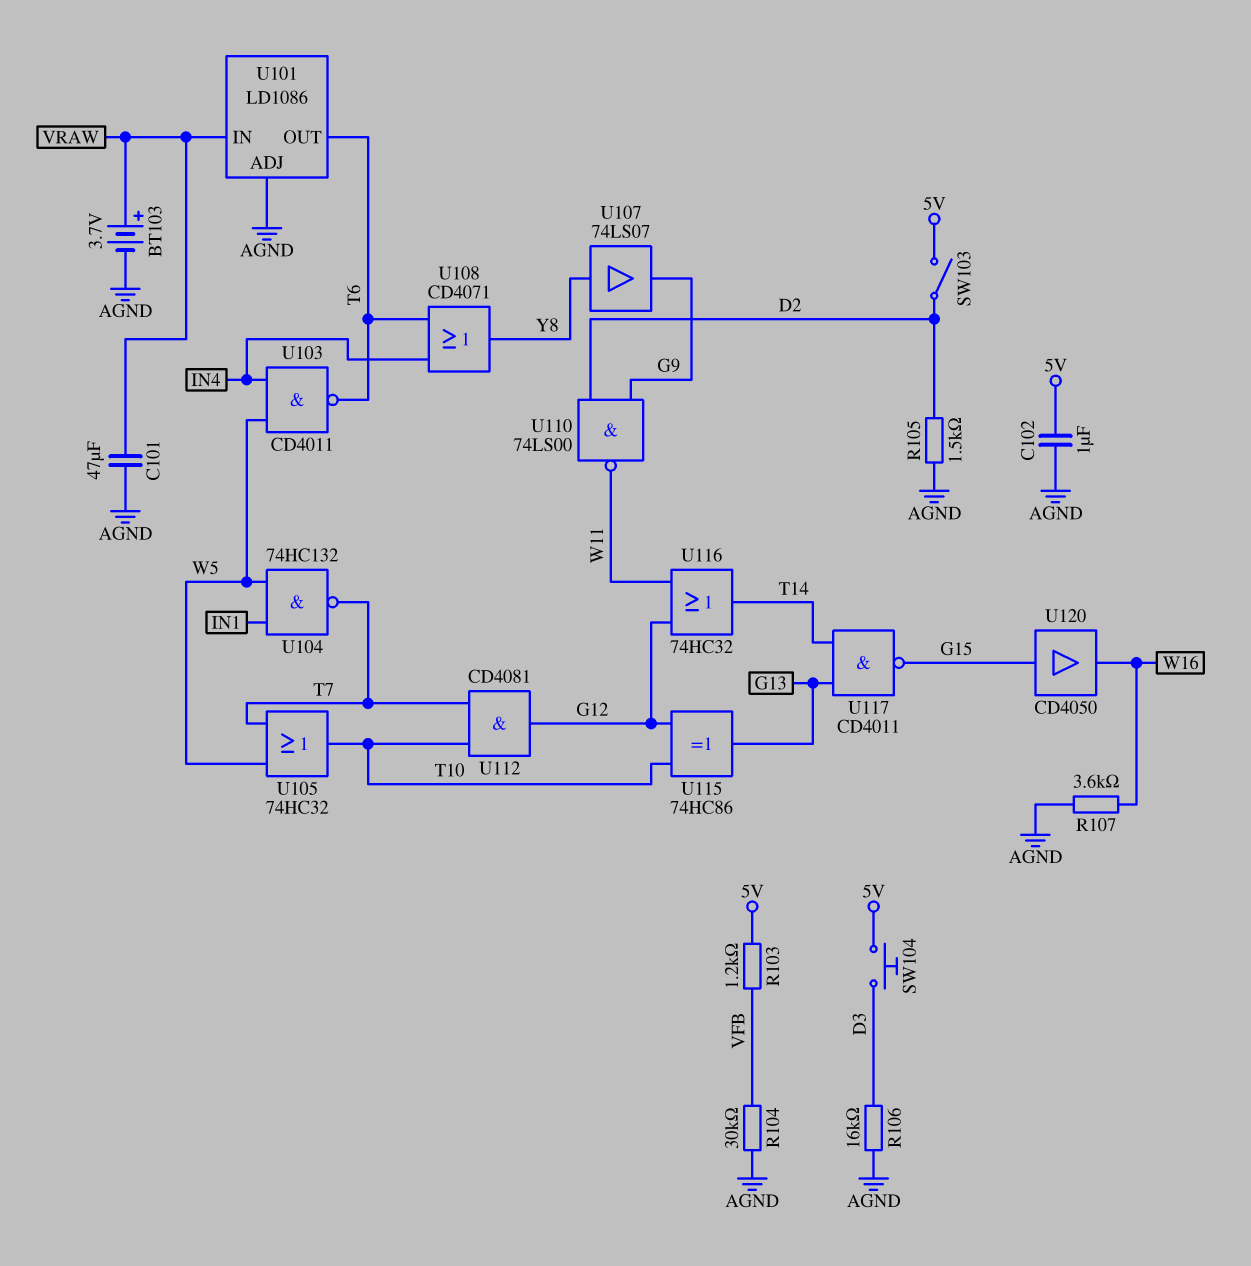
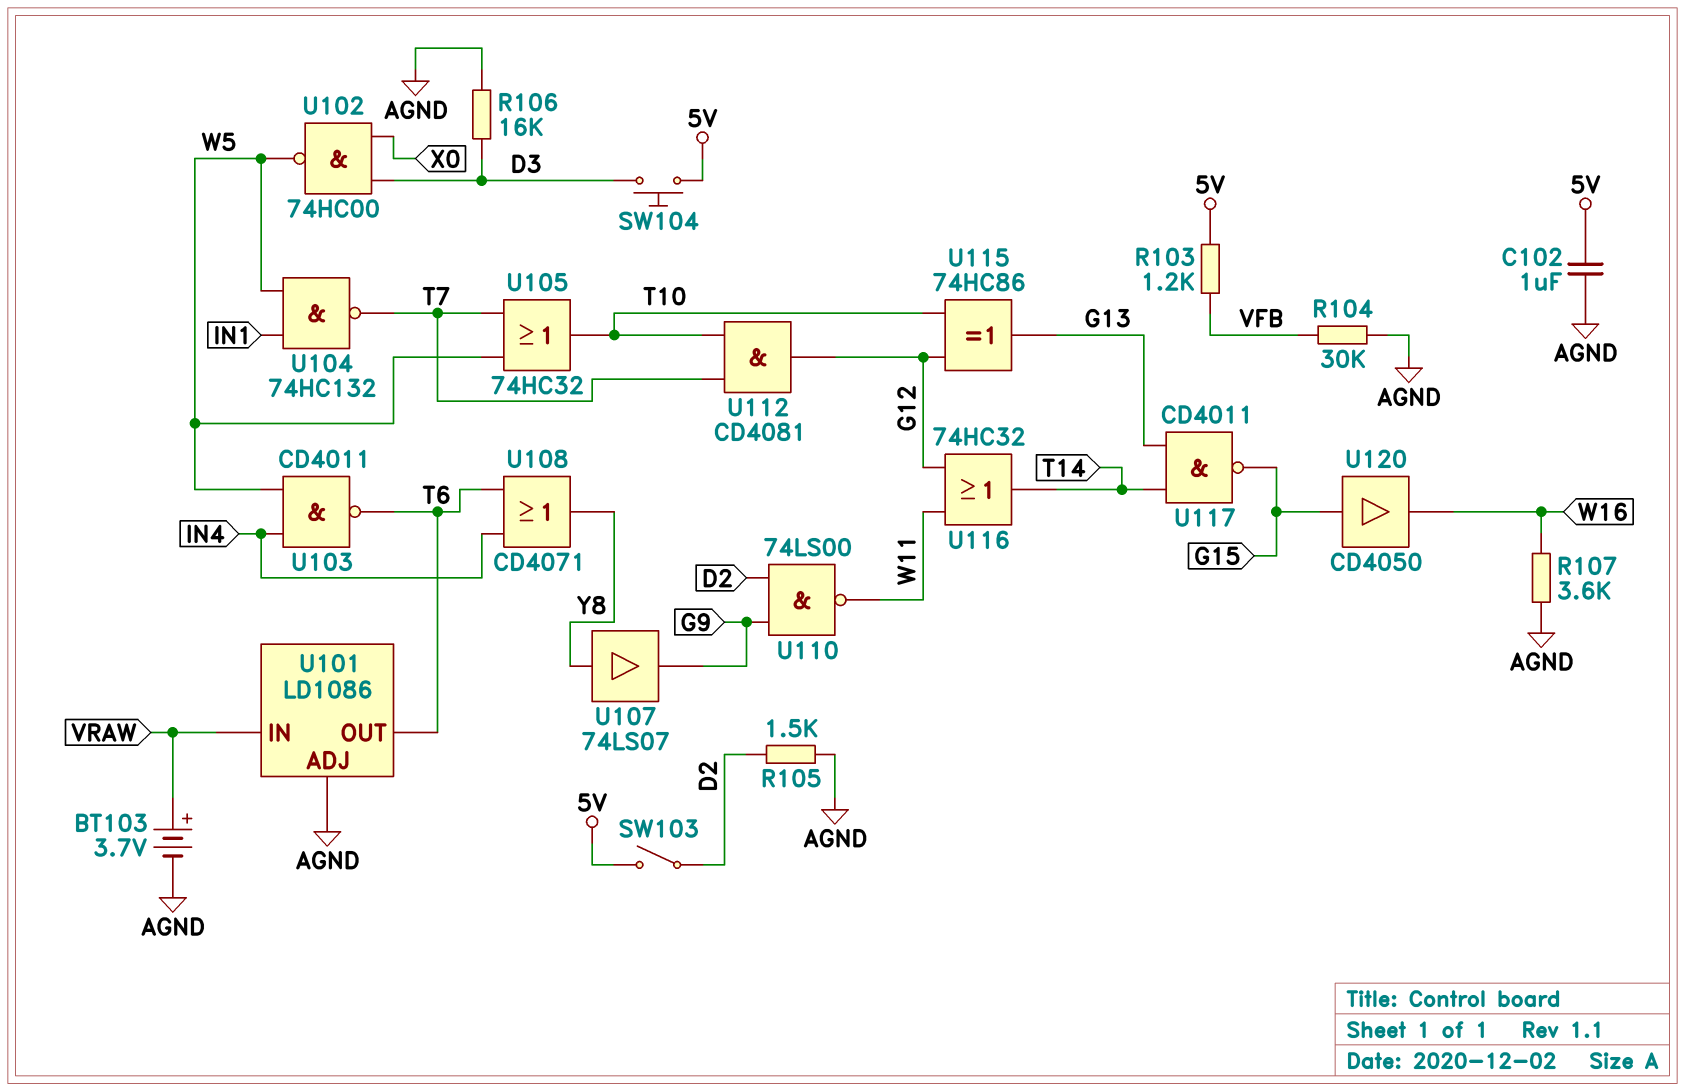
C101: 47uF (AGND, VRAW) -> none
U102: none -> NAND 74HC00 (in D3, in X0, out W5)

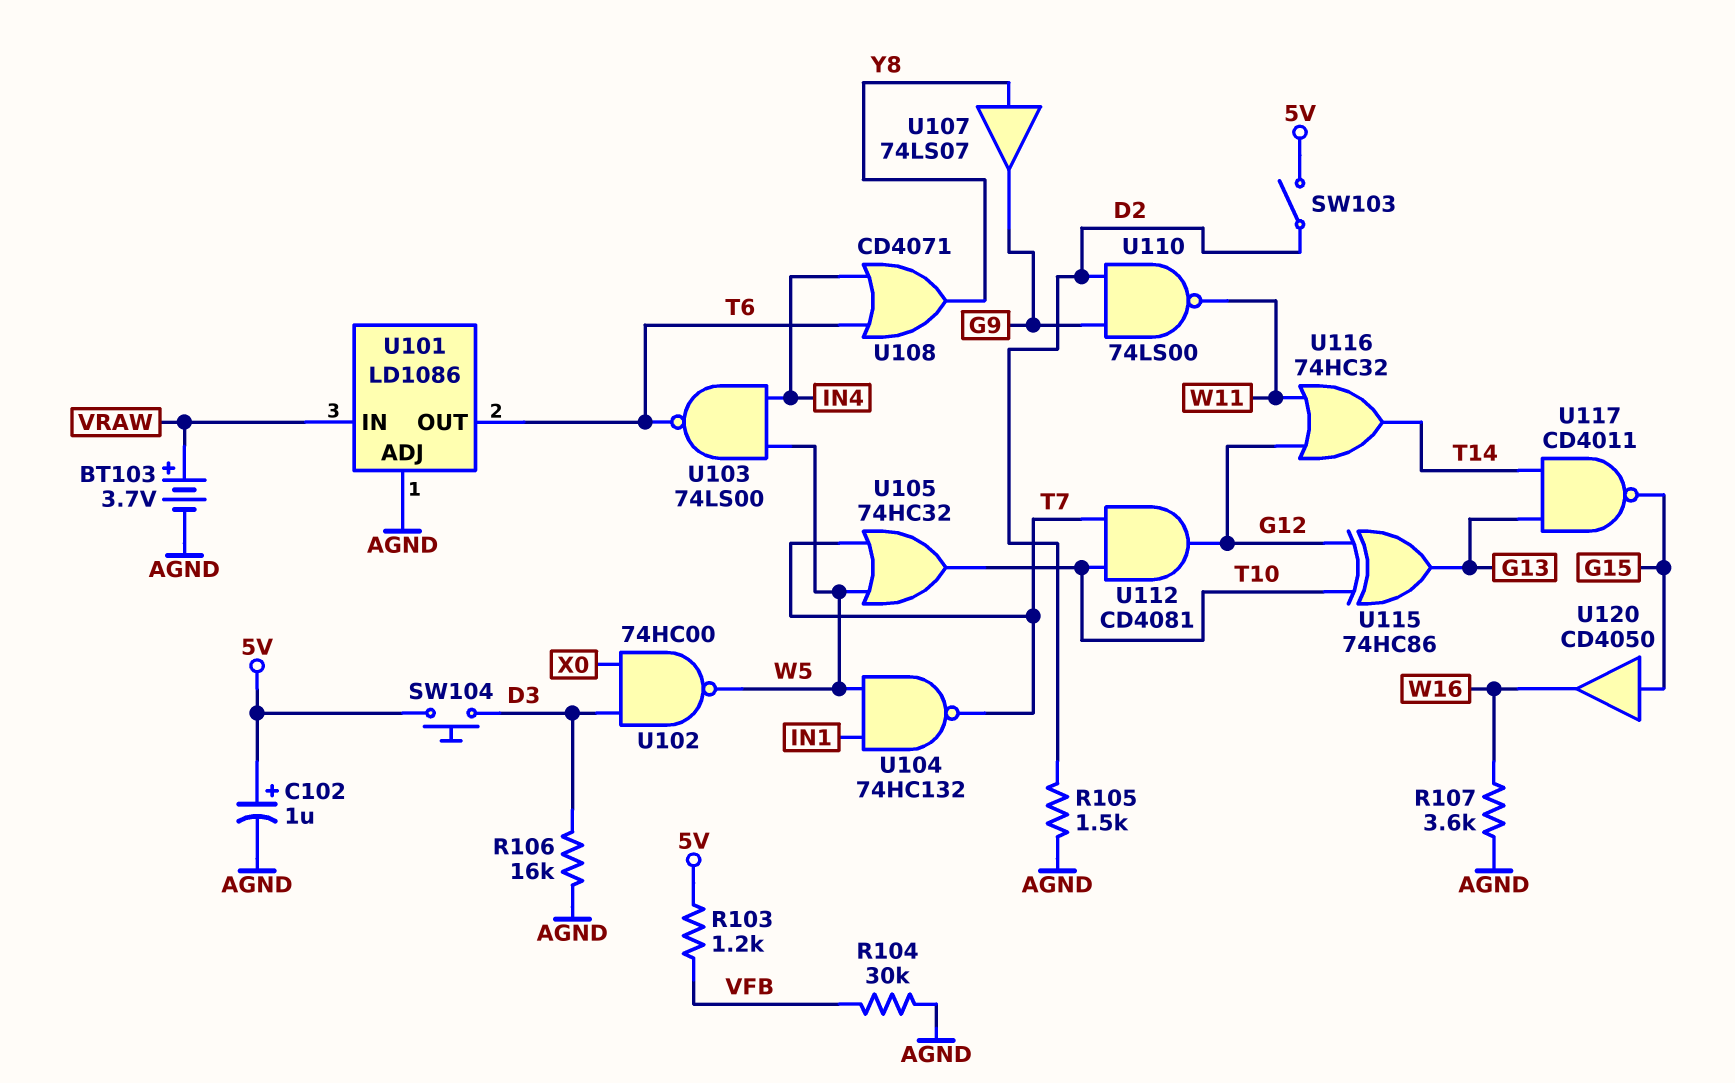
C102: 1uF (5V, AGND) -> 1uF (plus 5V, minus AGND)
U103: NAND CD4011 (in IN4, in W5, out T6) -> NAND 74LS00 (in IN4, in W5, out T6)

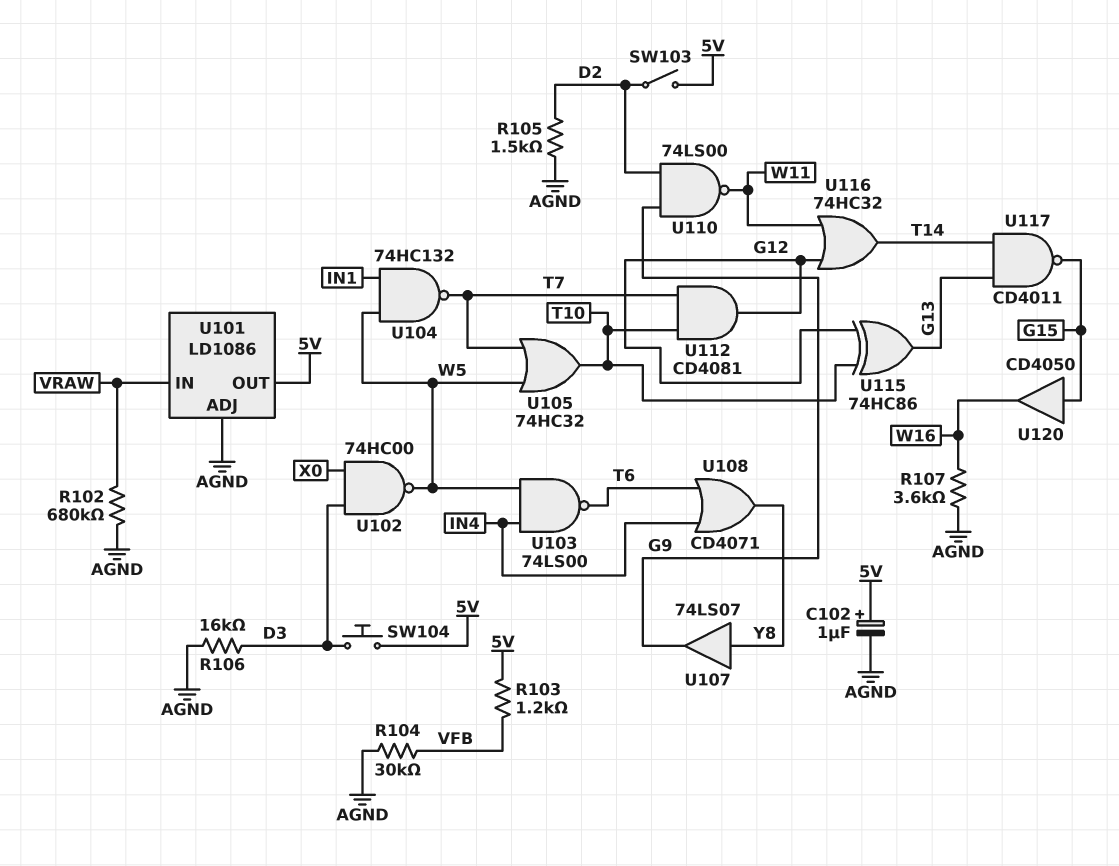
BT103: 3.7V (plus VRAW, minus AGND) -> none
R102: none -> 680k (AGND, VRAW)
U101 pin OUT: T6 -> 5V

